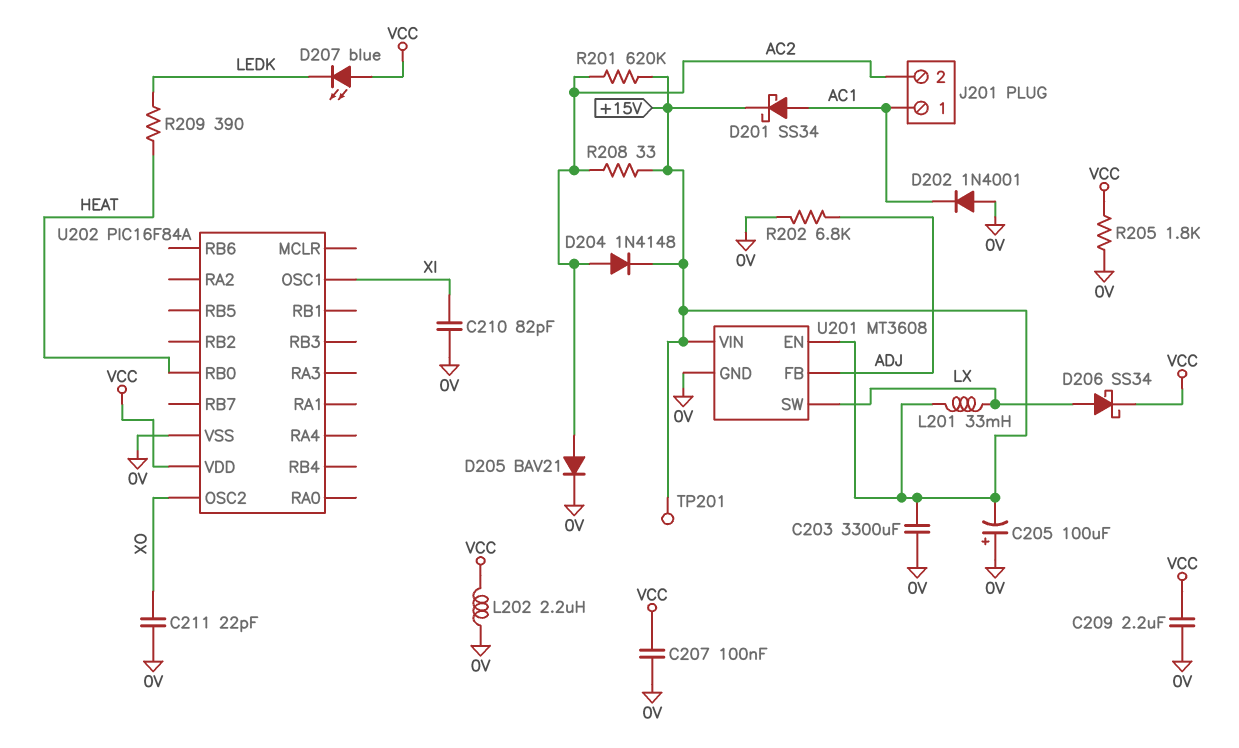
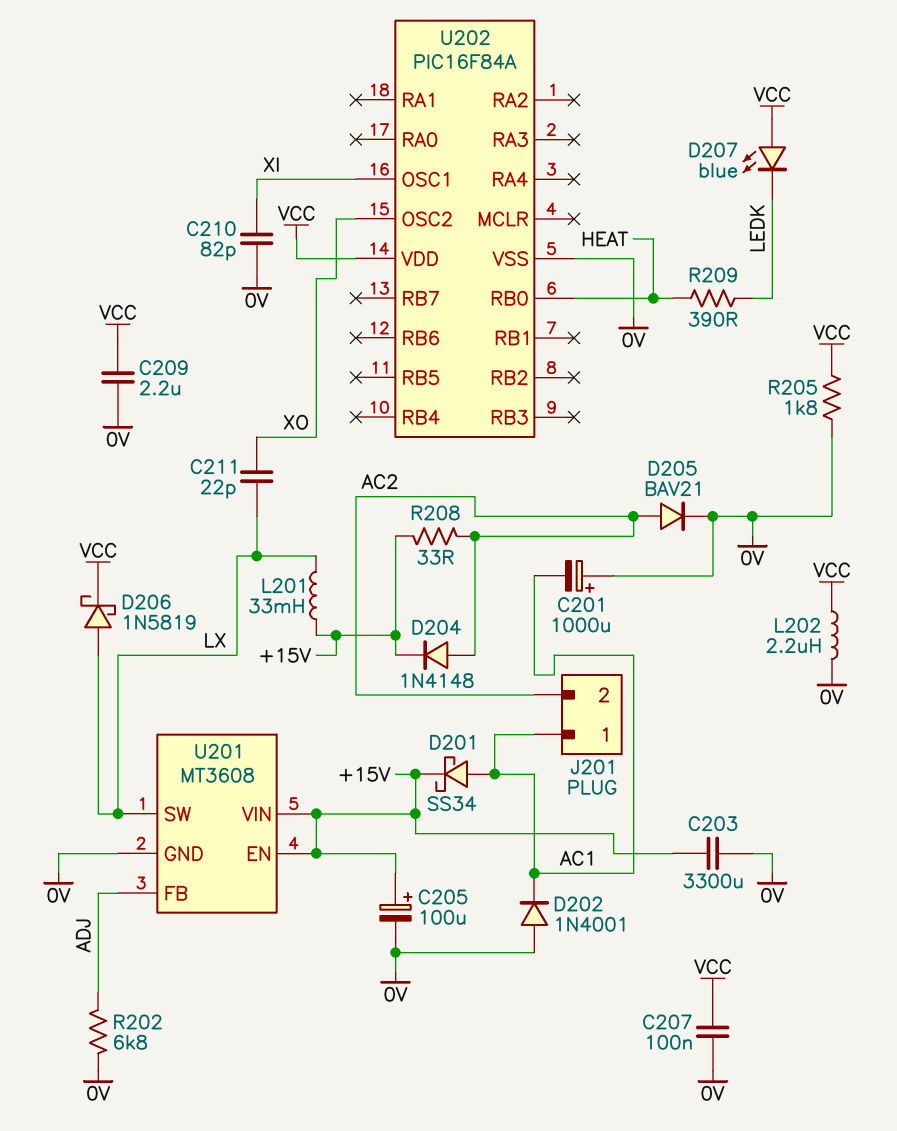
C201: none -> 1000uF (plus 0V, minus AC1)
C205: 100uF (plus 0V, minus +15V) -> 100uF (plus +15V, minus 0V)
C211: 22pF (0V, XO) -> 22pF (LX, XO)
D206: schottky SS34 (A LX, K VCC) -> schottky 1N5819 (A LX, K VCC)
R201: 620k (+15V, AC2) -> none
TP201: test point (+15V) -> none

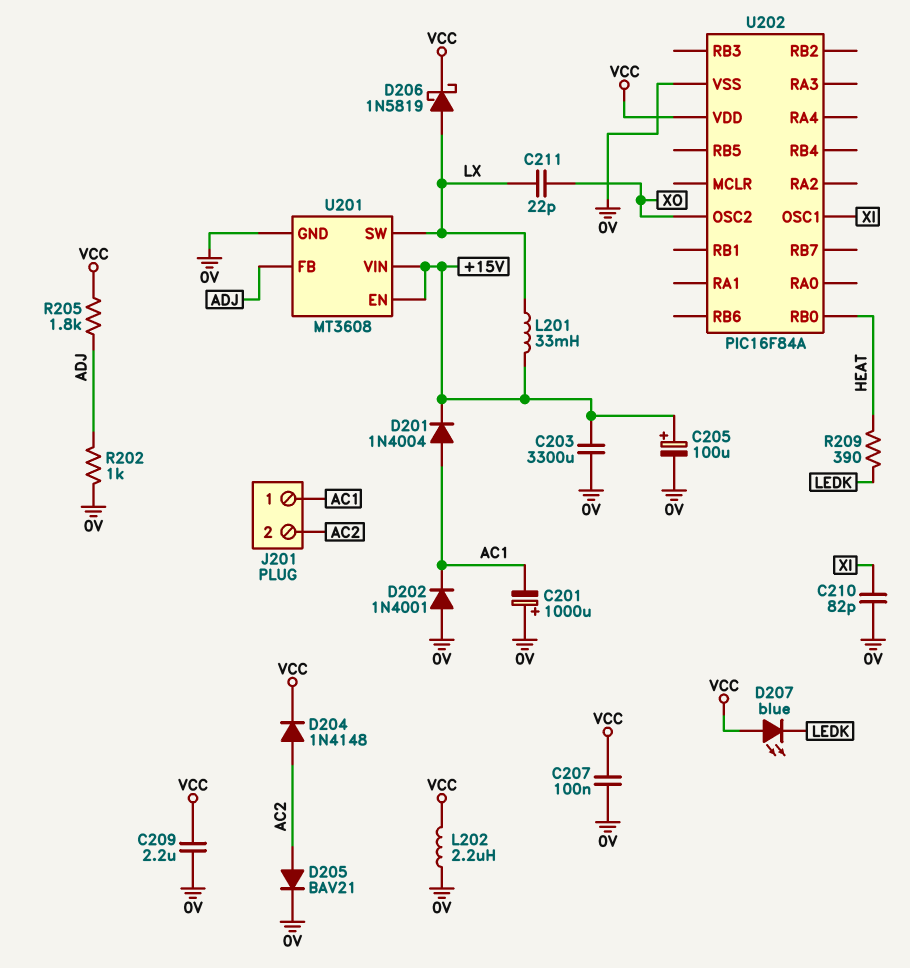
D201: schottky SS34 (A AC1, K +15V) -> diode 1N4004 (A AC1, K +15V)
D204: diode 1N4148 (A AC2, K +15V) -> diode 1N4148 (A AC2, K VCC)
R202: 6.8k (0V, ADJ) -> 1k (0V, ADJ)
R205: 1.8k (0V, VCC) -> 1.8k (ADJ, VCC)
R208: 33 (+15V, AC2) -> none

